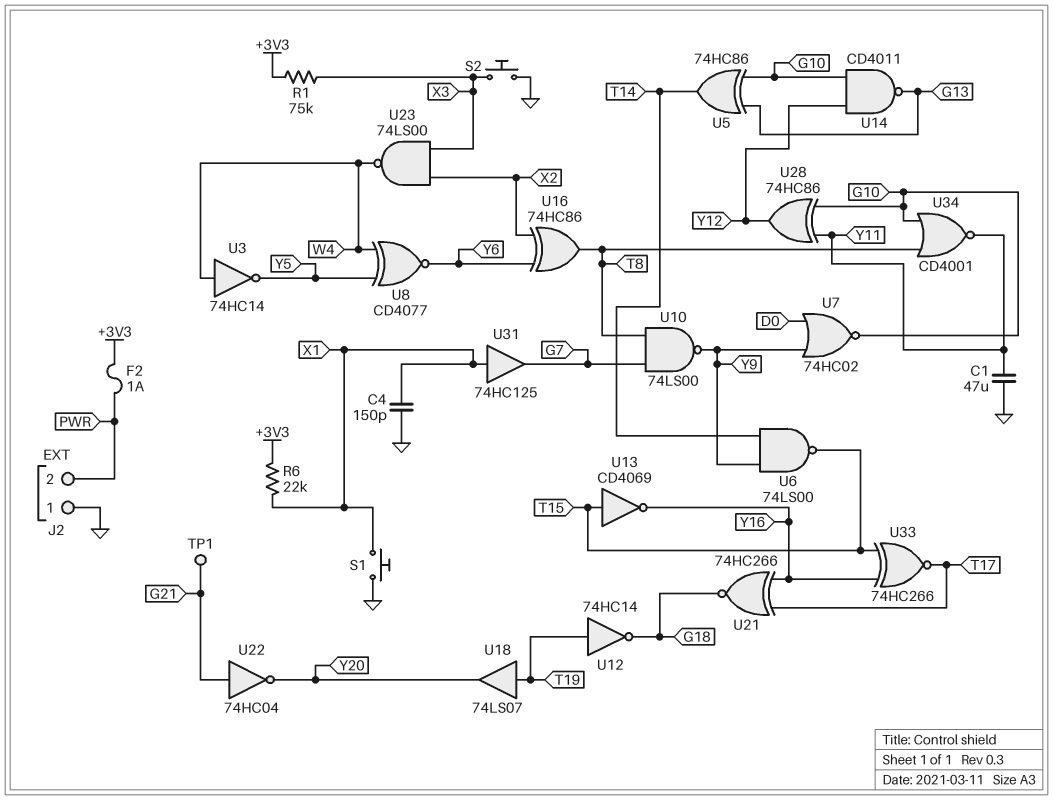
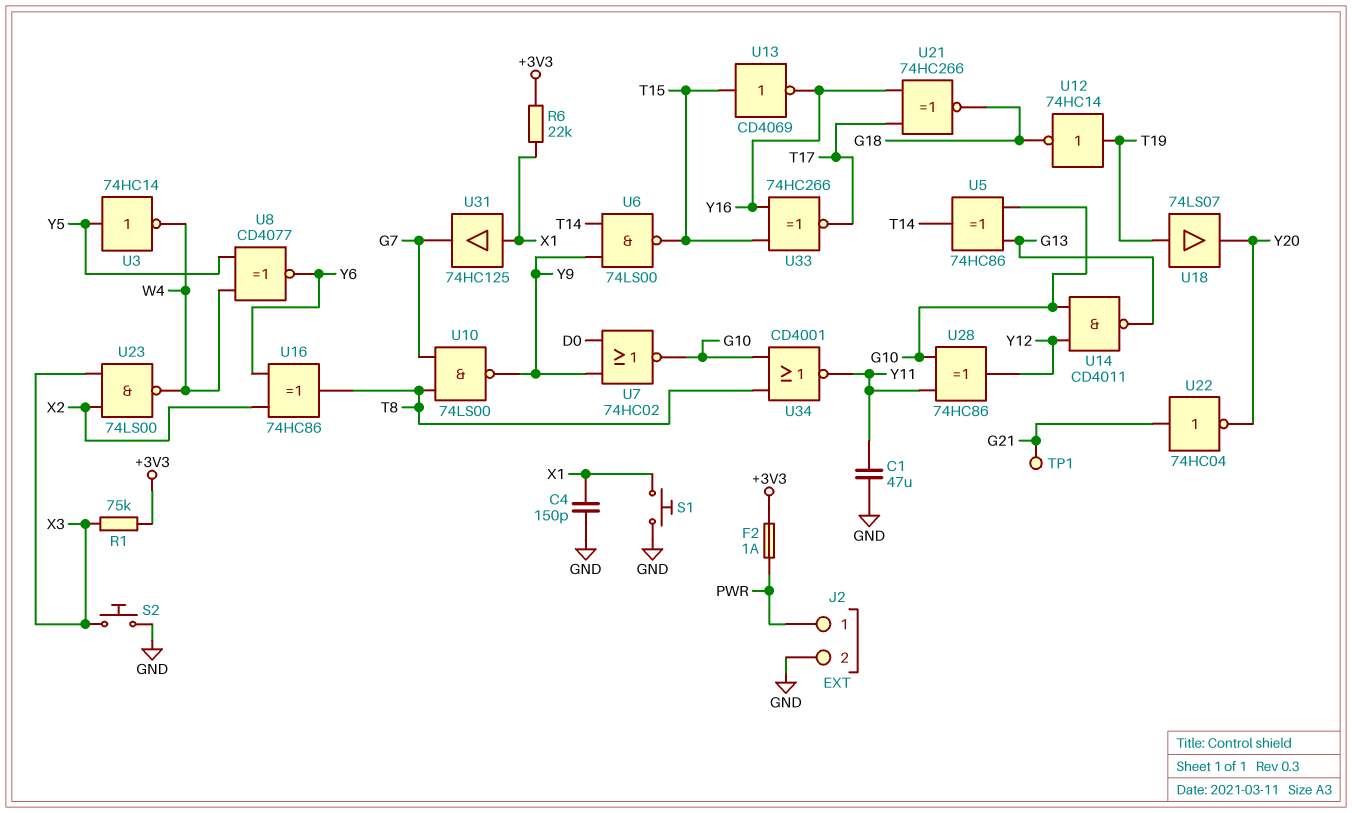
J2 pin 1: GND -> PWR
J2 pin 2: PWR -> GND
U3: NOT 74HC14 (in W4, out Y5) -> NOT 74HC14 (in Y5, out W4)

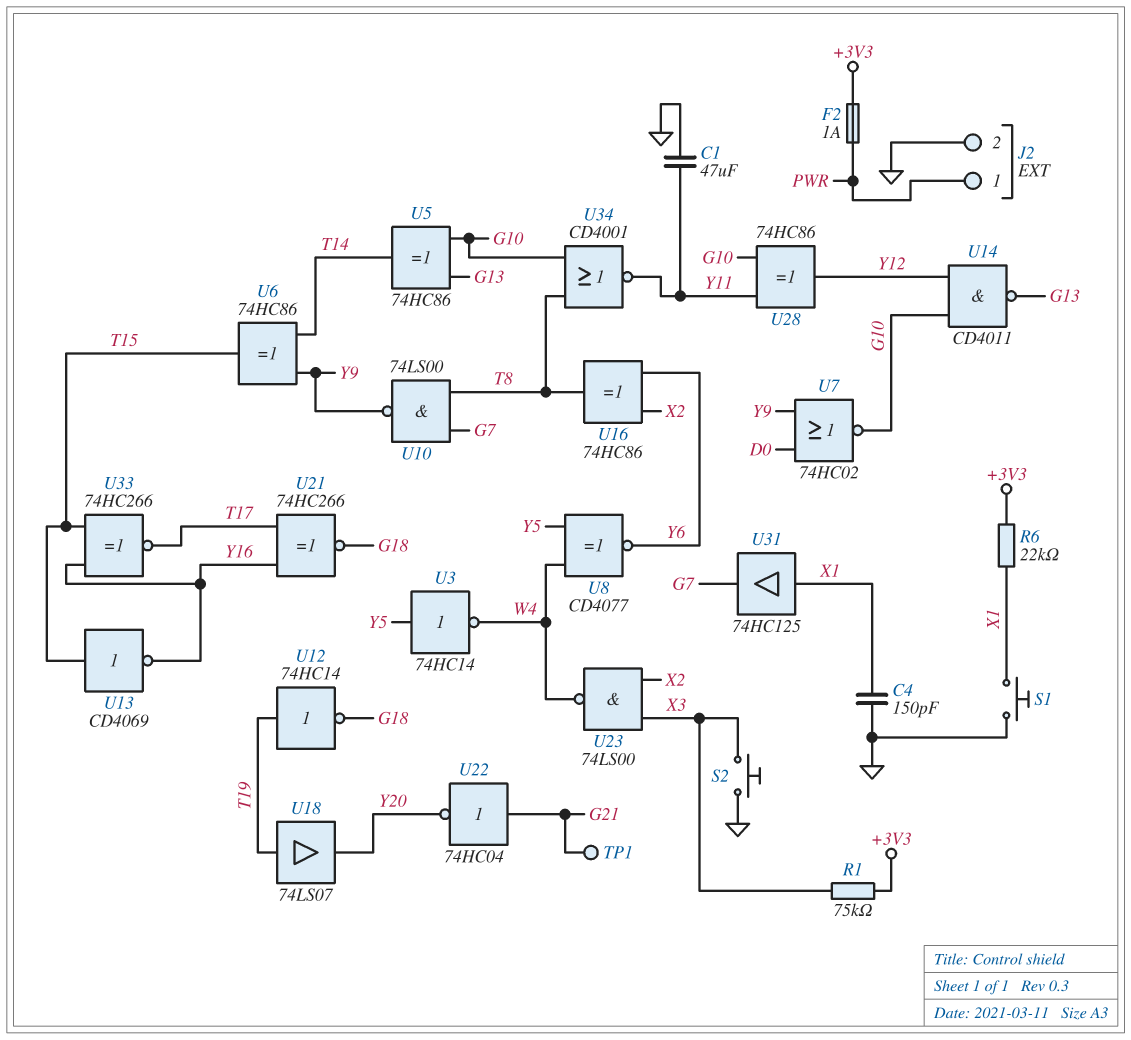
U6: NAND 74LS00 (in T14, in Y9, out T15) -> XOR 74HC86 (in T14, in Y9, out T15)

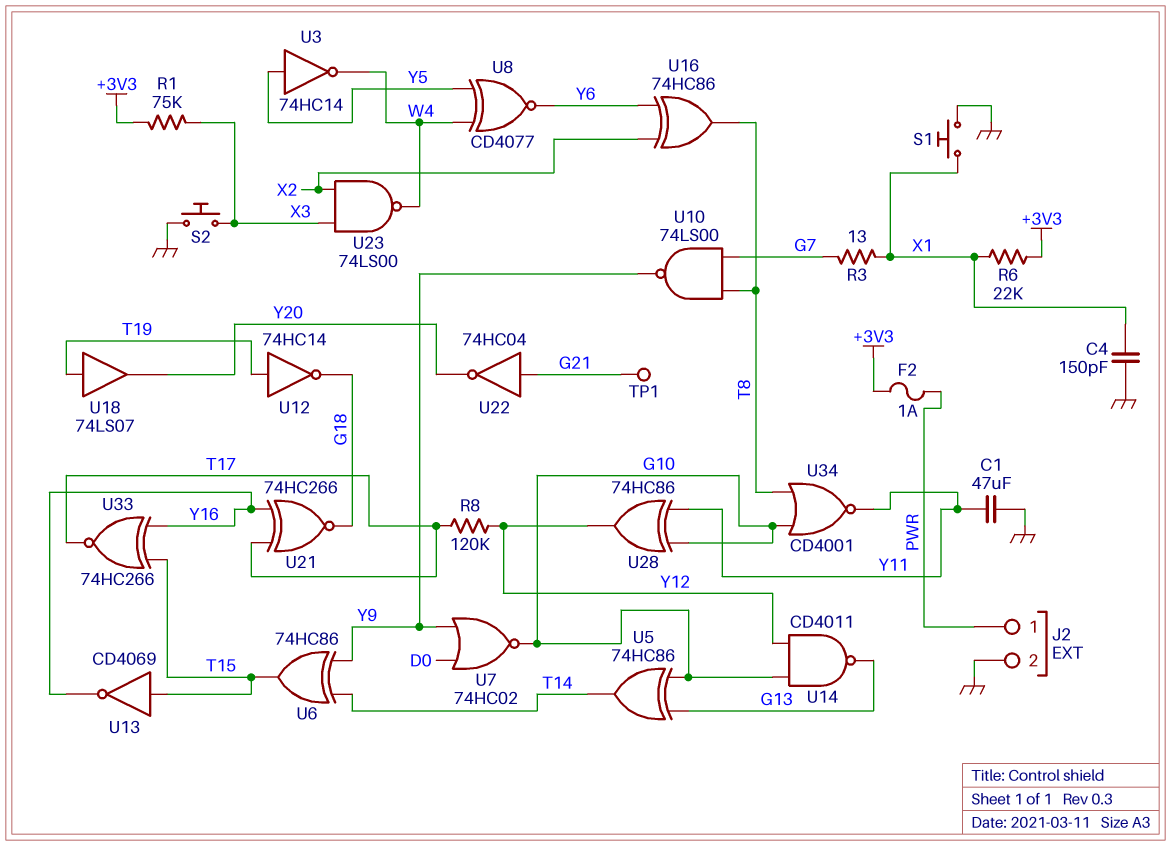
R3: none -> 13 (G7, X1)
R8: none -> 120k (T17, Y12)
U31: buffer 74HC125 (in X1, out G7) -> none

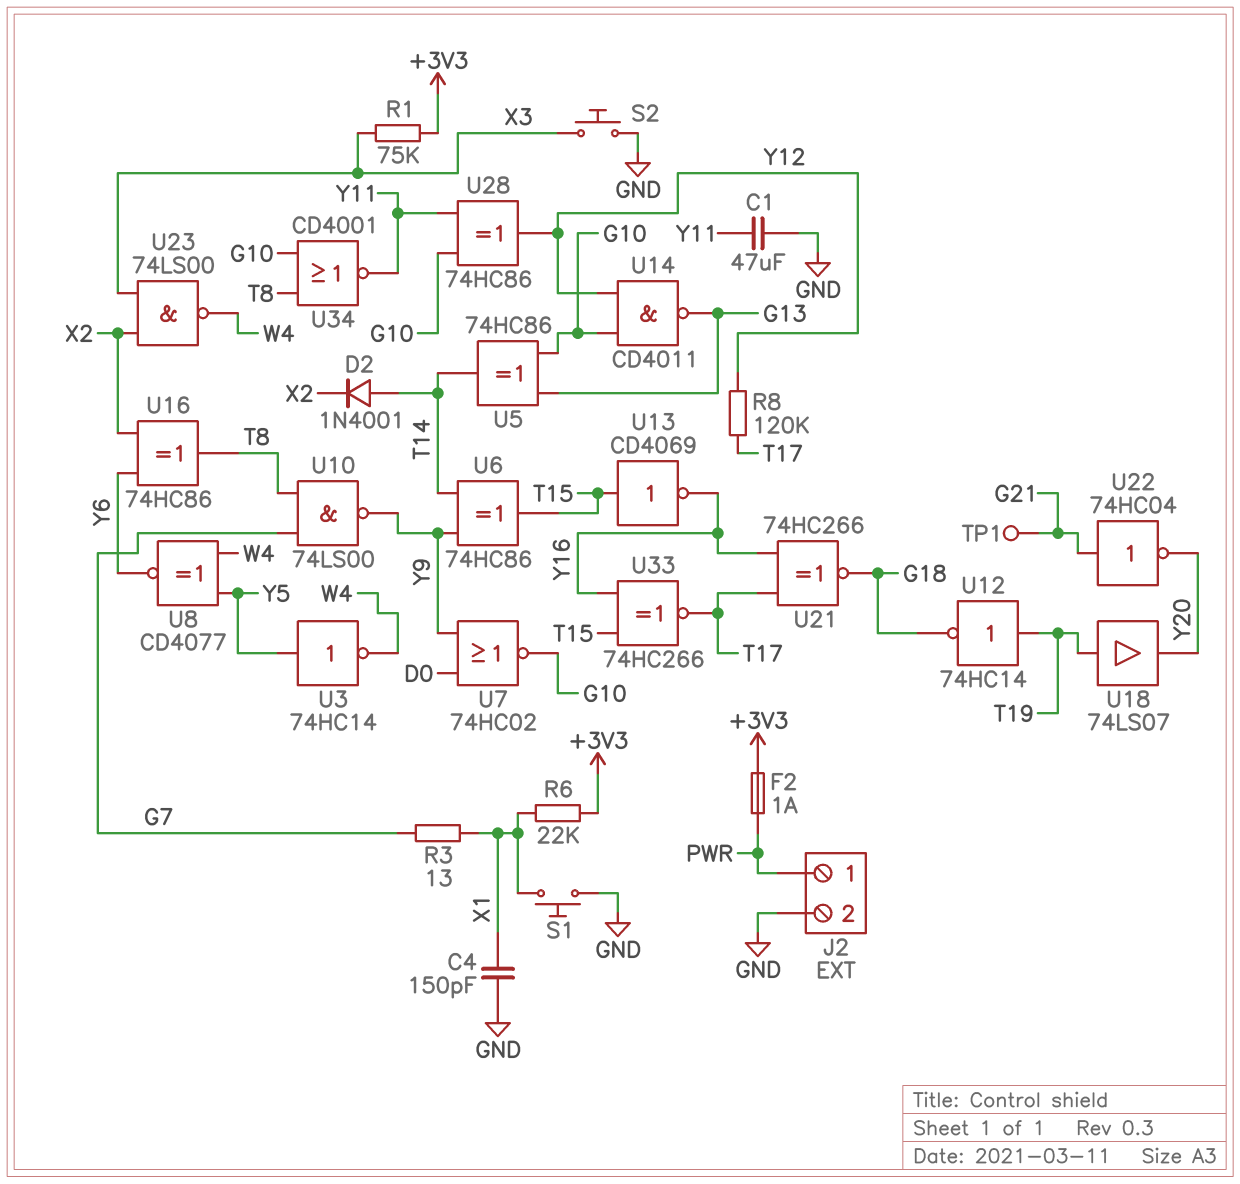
D2: none -> diode 1N4001 (A T14, K X2)

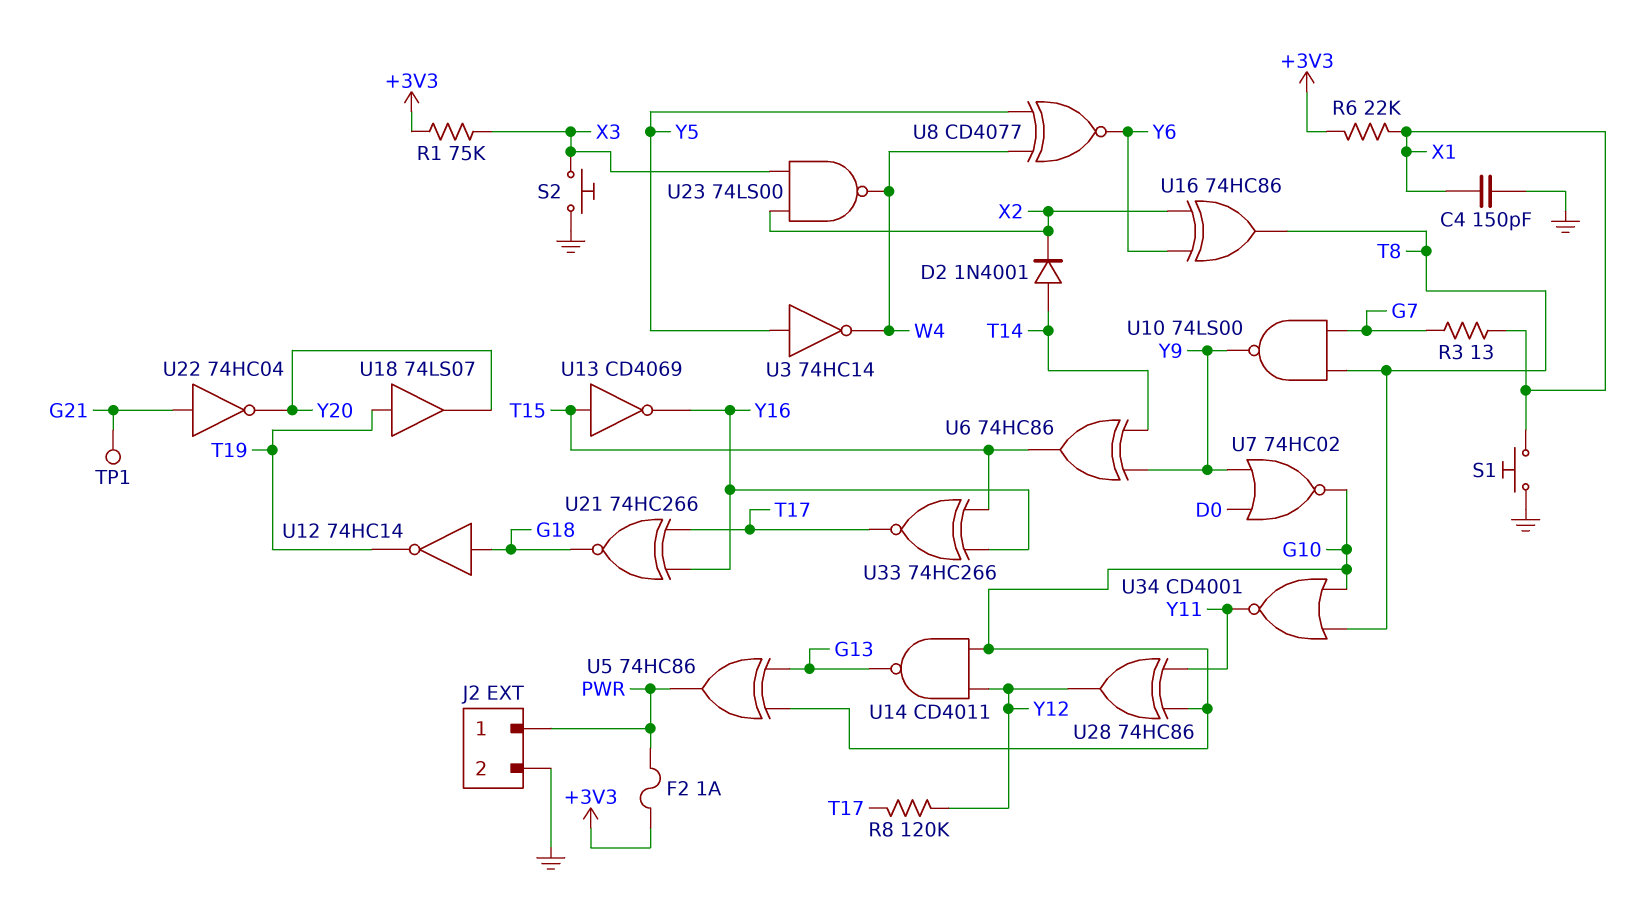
C1: 47uF (GND, Y11) -> none
U5: XOR 74HC86 (in G10, in G13, out T14) -> XOR 74HC86 (in G10, in G13, out PWR)
U12: NOT 74HC14 (in T19, out G18) -> NOT 74HC14 (in G18, out T19)

